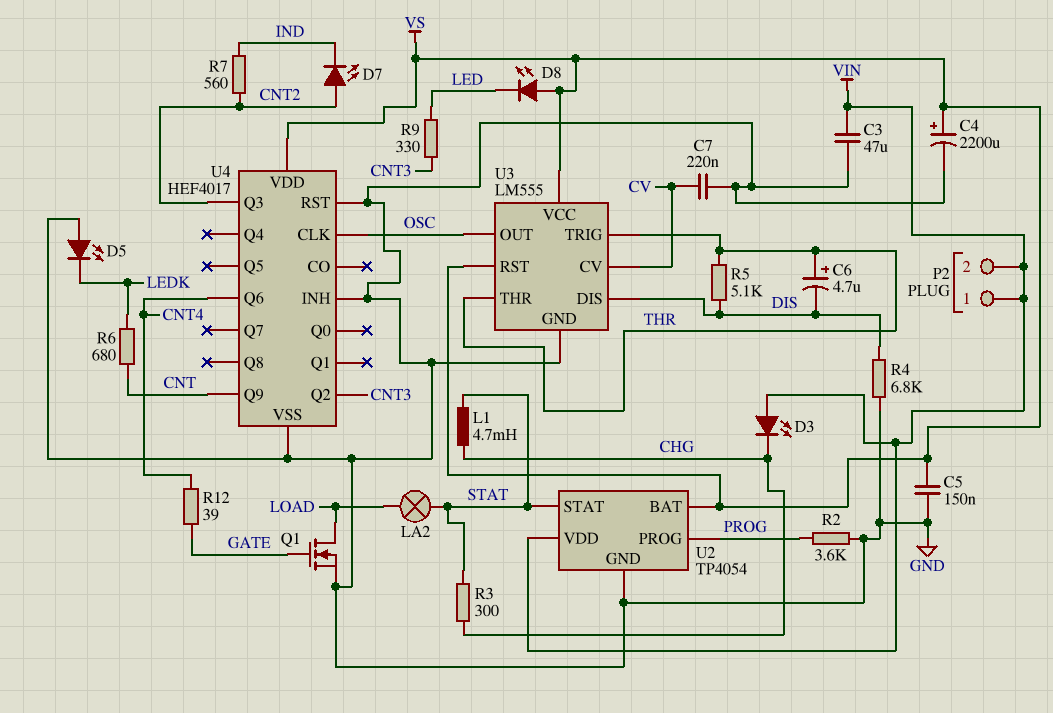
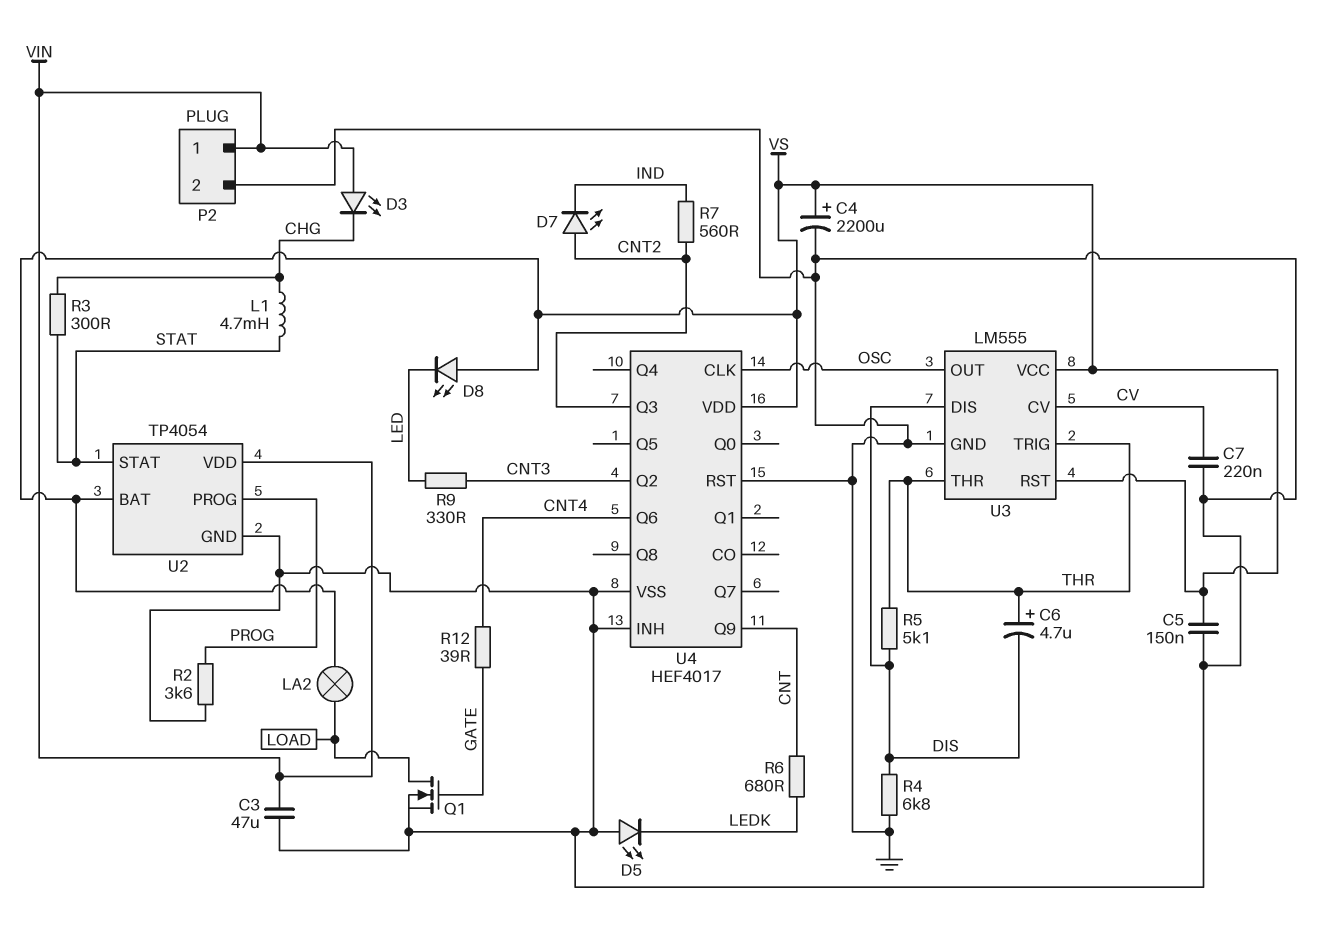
LA2: lamp (LOAD, STAT) -> lamp (LOAD, VS)
P2 pin 2: VIN -> GND

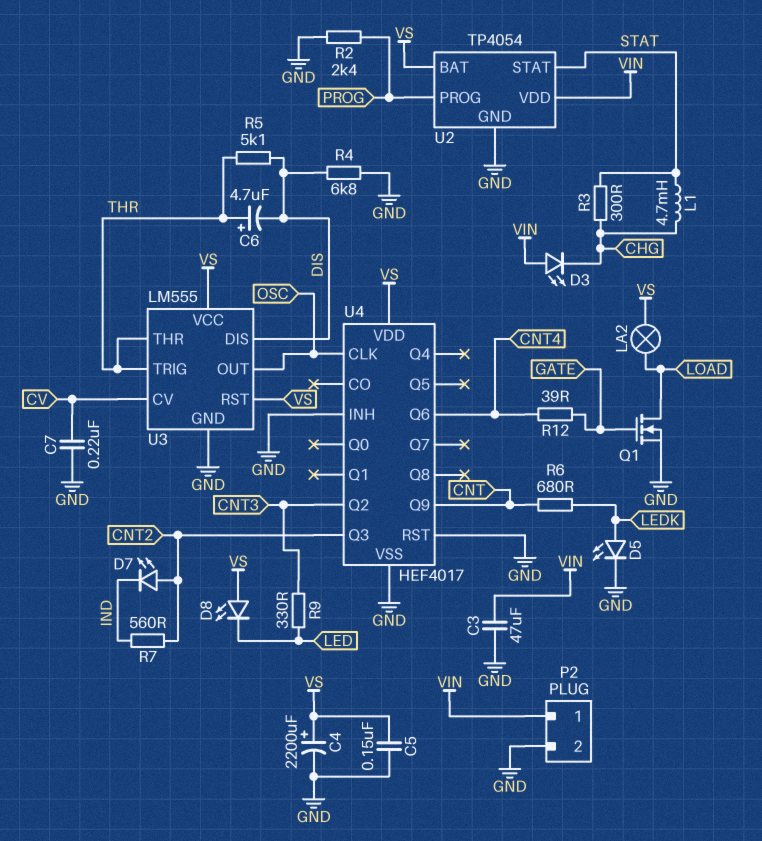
D5: LED (A GND, K LEDK) -> LED (A LEDK, K GND)
R2: 3.6k (GND, PROG) -> 2.4k (GND, PROG)

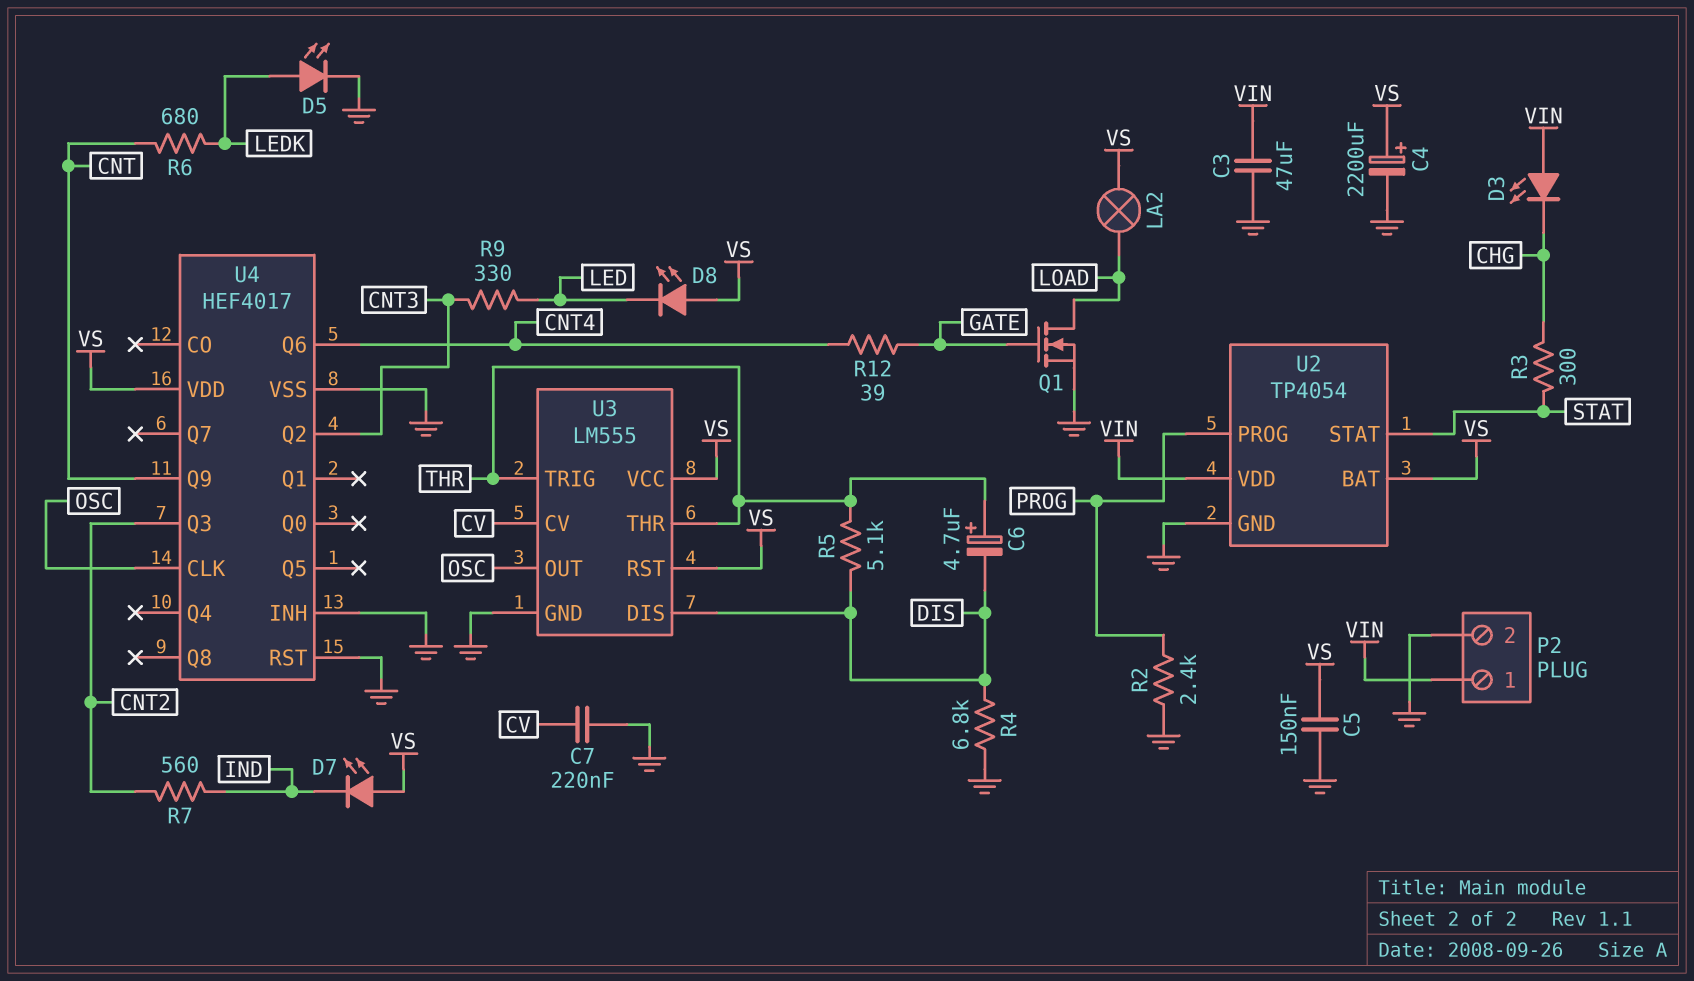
D7: LED (A CNT2, K IND) -> LED (A VS, K IND)
L1: 4.7mH (CHG, STAT) -> none

